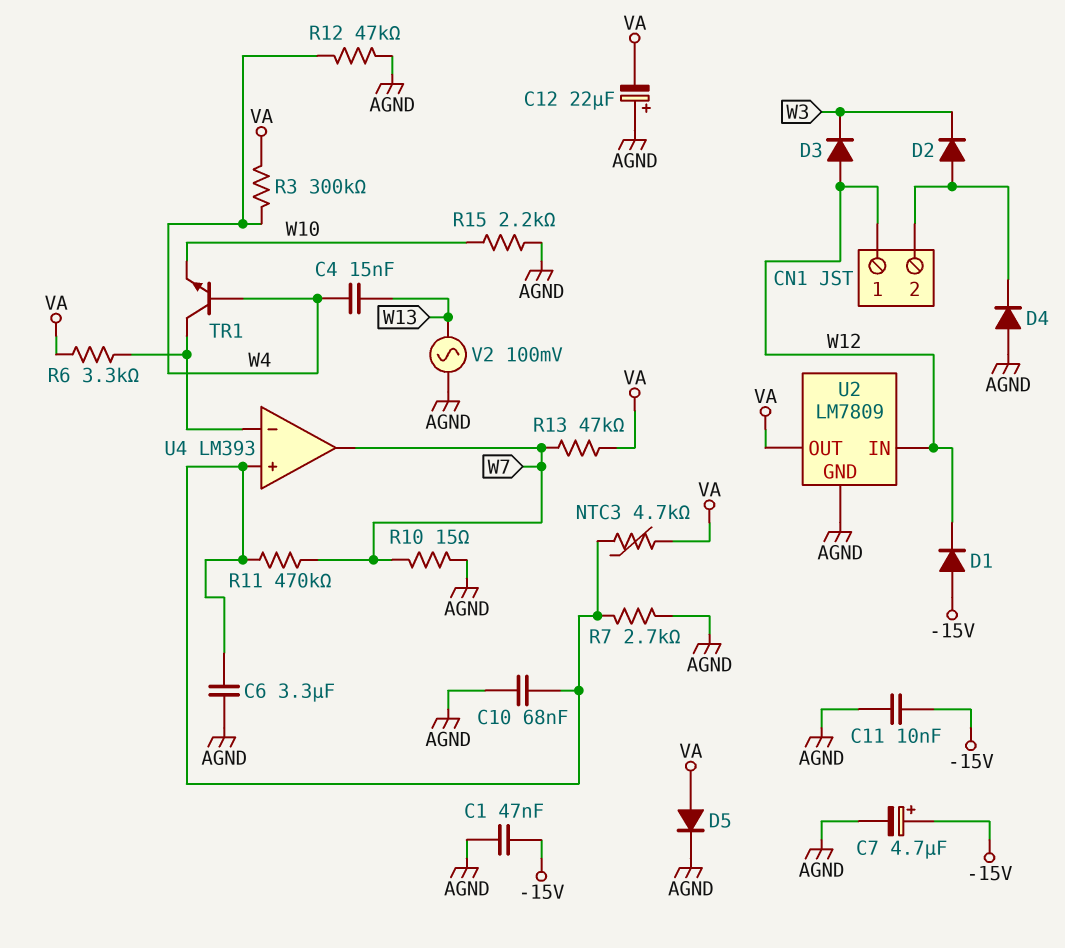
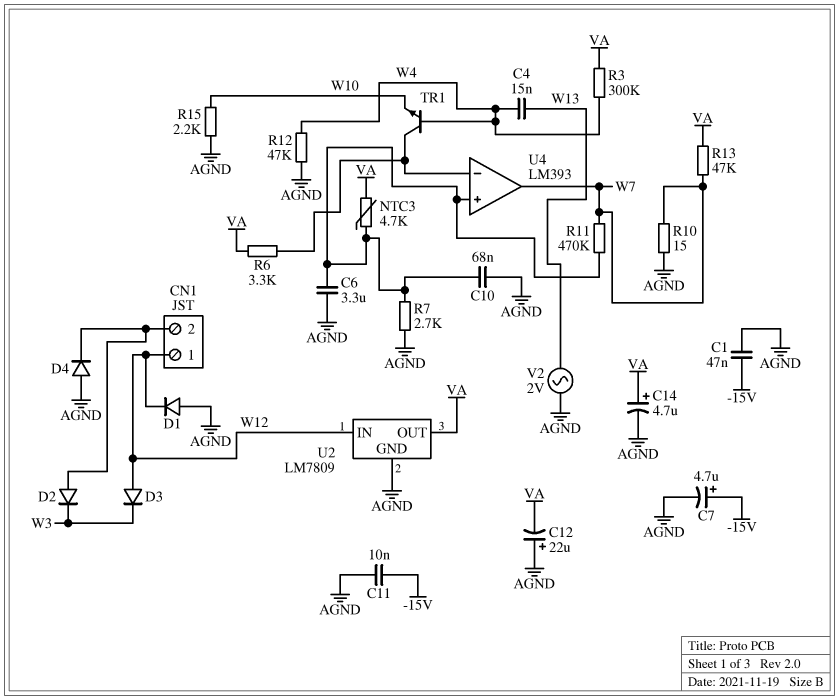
C14: none -> 4.7uF (plus VA, minus AGND)
D1: diode (A -15V, K W12) -> diode (A AGND, K W12)
D5: diode (A VA, K AGND) -> none
V2: AC 100mV (AGND, W13) -> AC 2V (AGND, W13)

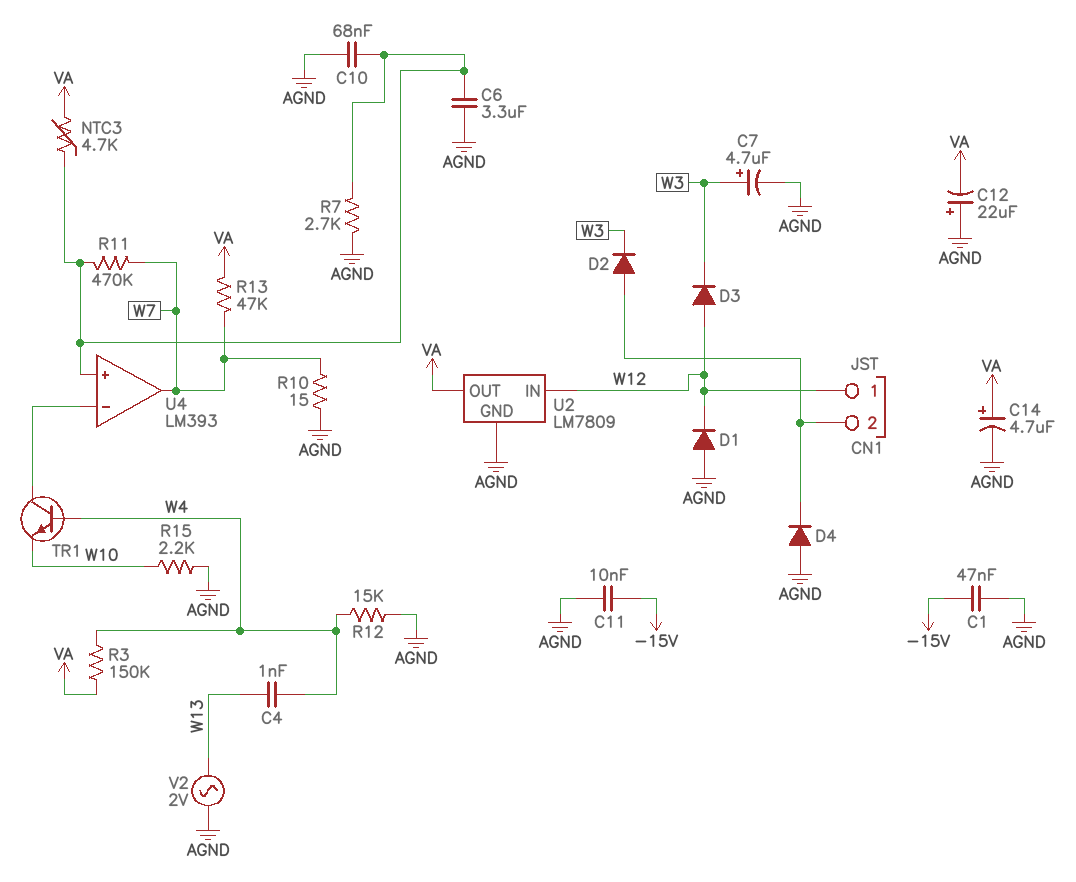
C4: 15nF (W4, W13) -> 1nF (W4, W13)
C7: 4.7uF (plus -15V, minus AGND) -> 4.7uF (plus W3, minus AGND)
R3: 300k (VA, W4) -> 150k (VA, W4)
R6: 3.3k (U4/in-, VA) -> none
R12: 47k (AGND, W4) -> 15k (AGND, W4)

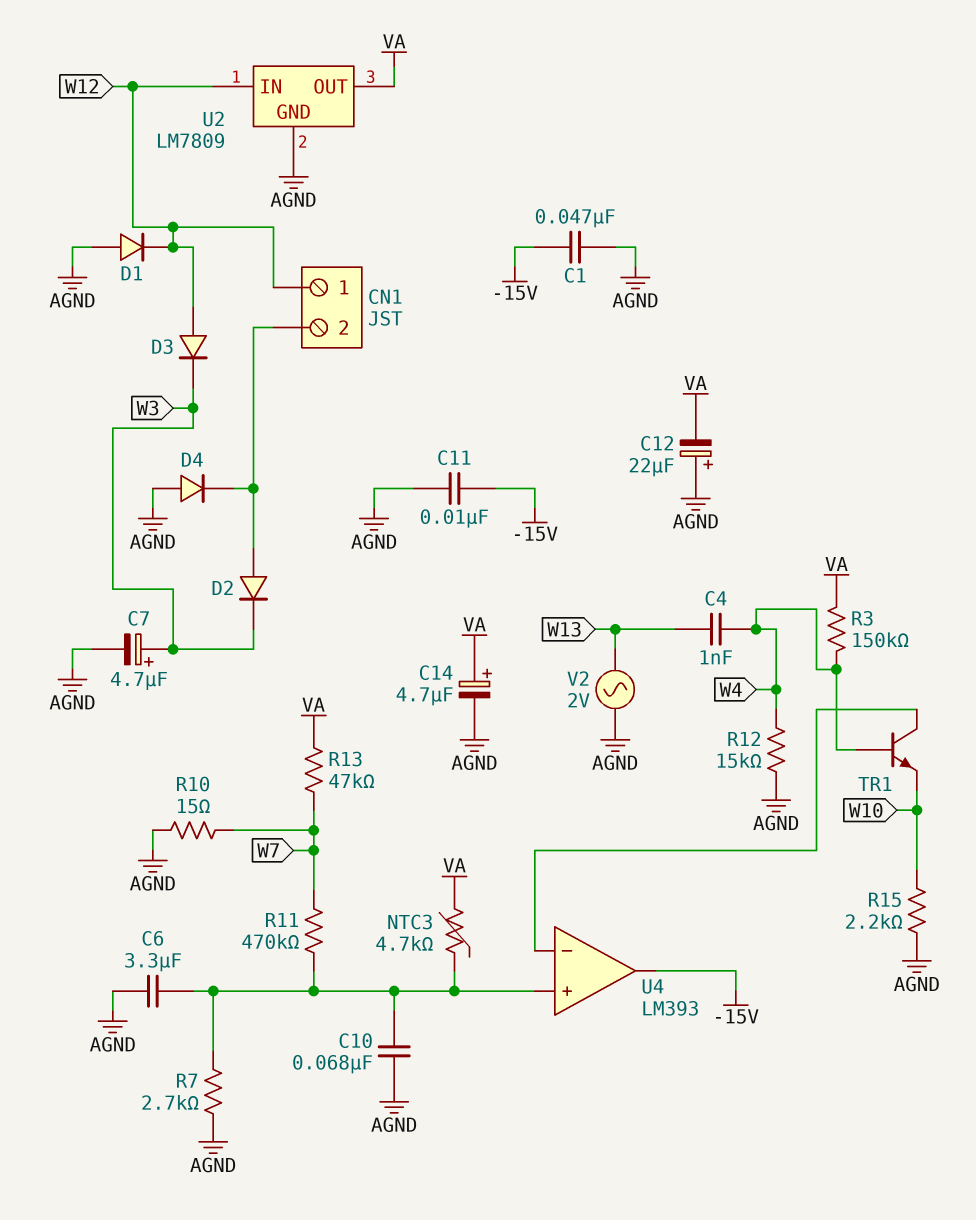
U4 pin out: W7 -> -15V

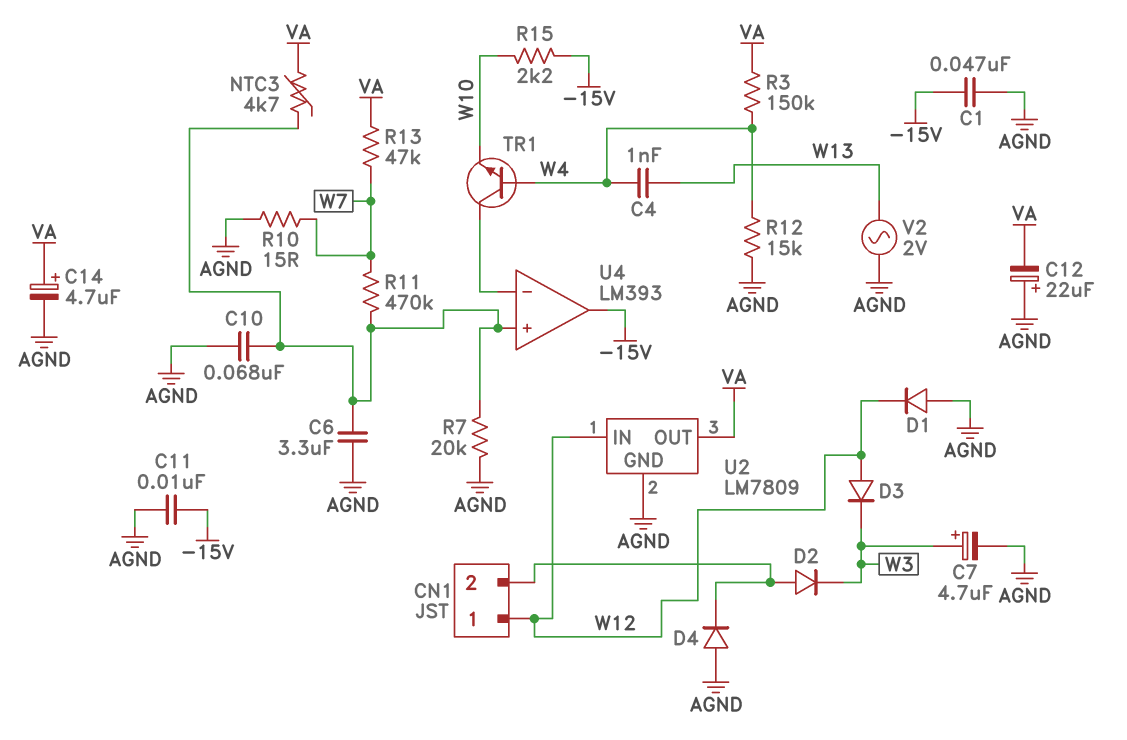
R7: 2.7k (AGND, U4/in+) -> 20k (AGND, U4/in+)
R15: 2.2k (AGND, W10) -> 2.2k (-15V, W10)

